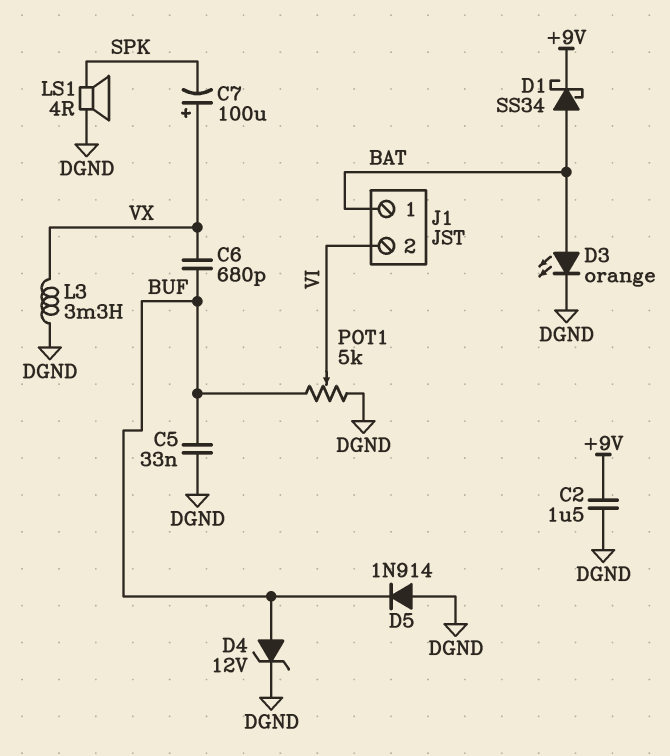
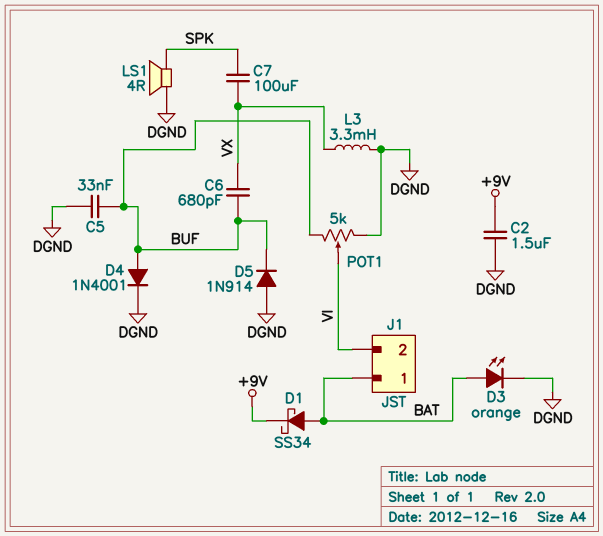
C7: 100uF (plus VX, minus SPK) -> 100uF (SPK, VX)
D4: zener 12V (A BUF, K DGND) -> diode 1N4001 (A BUF, K DGND)

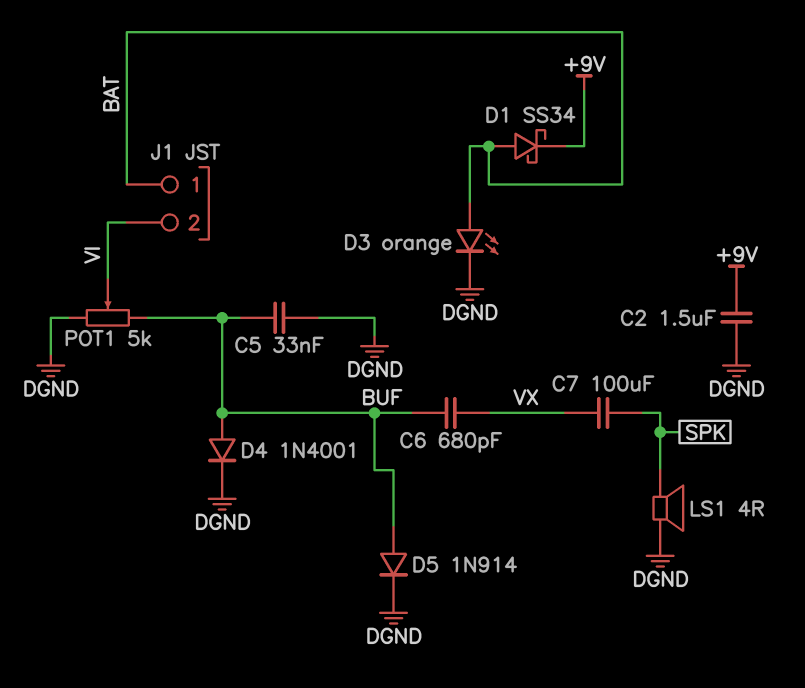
D5: diode 1N914 (A DGND, K BUF) -> diode 1N914 (A BUF, K DGND)
L3: 3.3mH (DGND, VX) -> none

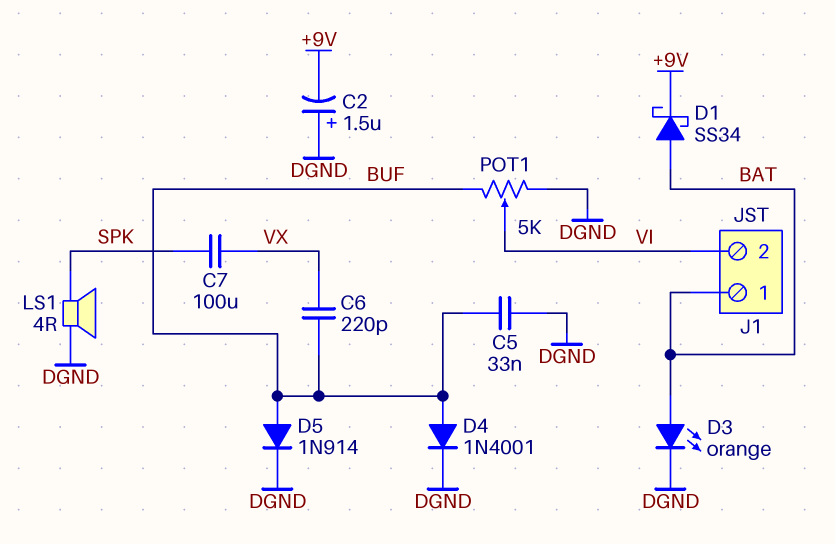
C2: 1.5uF (+9V, DGND) -> 1.5uF (plus DGND, minus +9V)
C6: 680pF (BUF, VX) -> 220pF (BUF, VX)

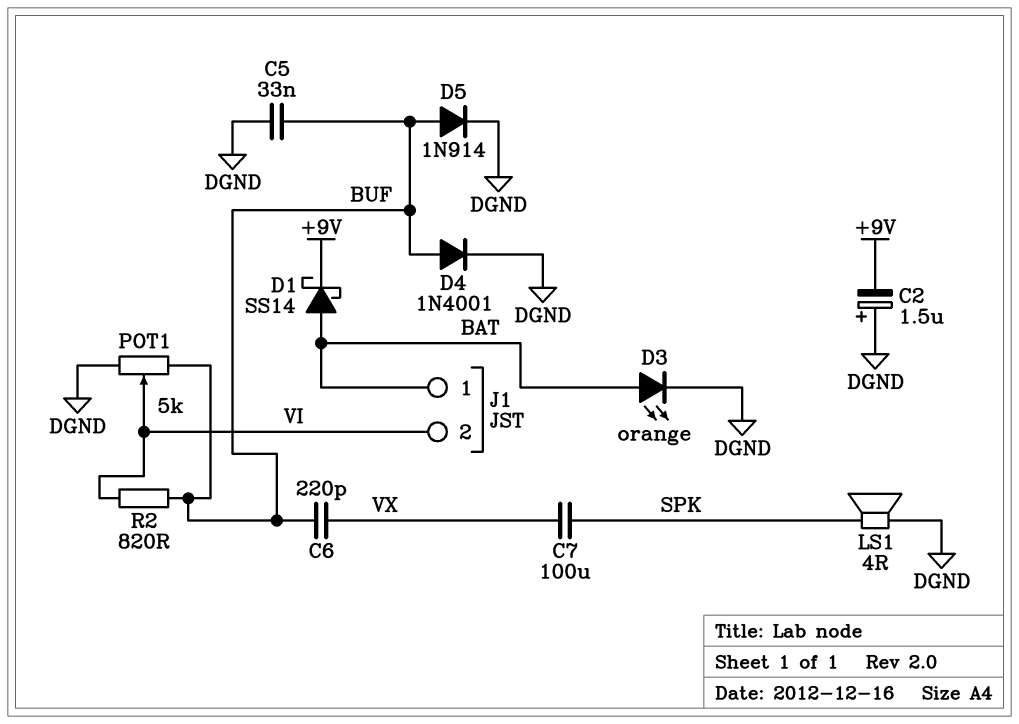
D1: schottky SS34 (A BAT, K +9V) -> schottky SS14 (A BAT, K +9V)
R2: none -> 820 (BUF, VI)

